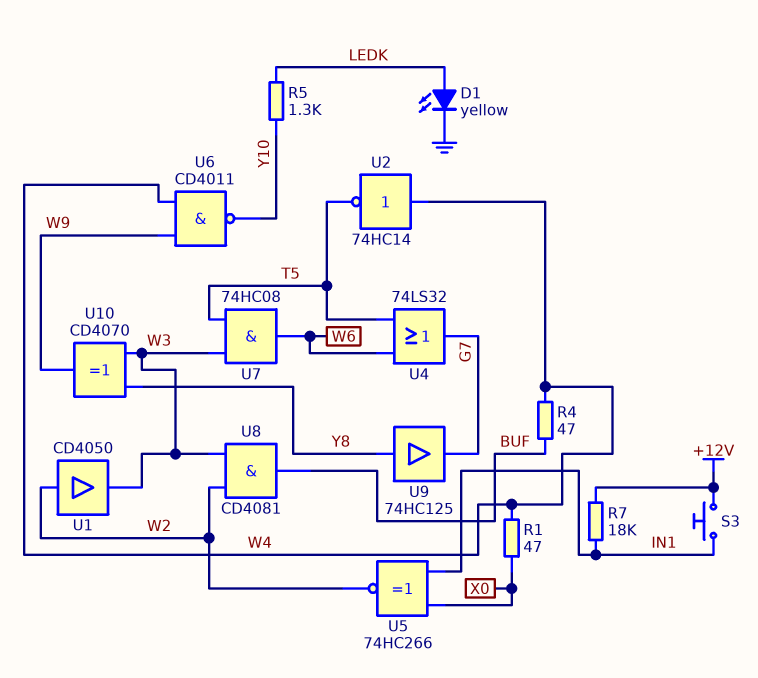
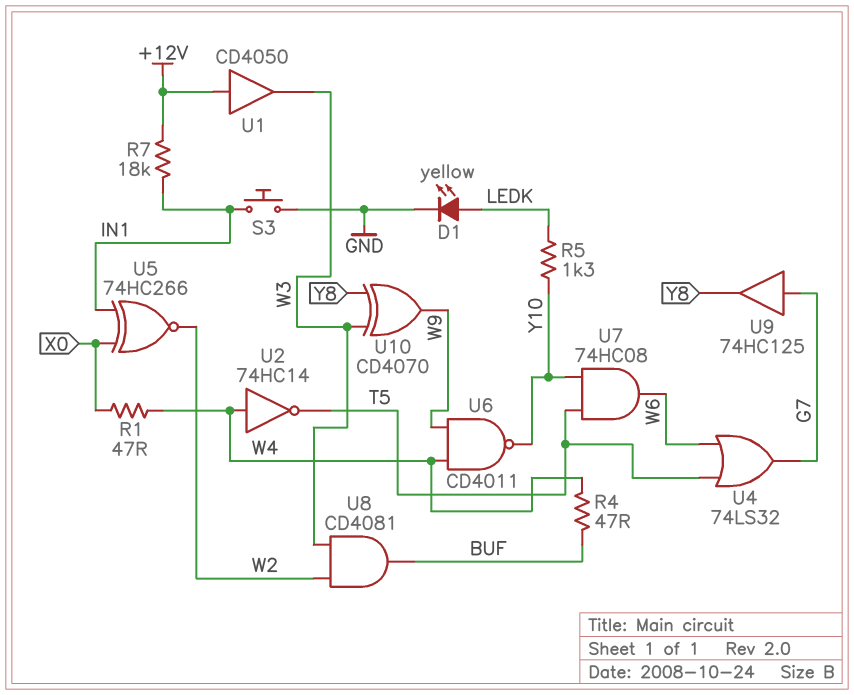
S3: button (+12V, IN1) -> button (GND, IN1)
U1: buffer CD4050 (in W2, out W3) -> buffer CD4050 (in +12V, out W3)
U7: AND 74HC08 (in T5, in W3, out W6) -> AND 74HC08 (in T5, in Y10, out W6)
U9: buffer 74HC125 (in Y8, out G7) -> buffer 74HC125 (in G7, out Y8)

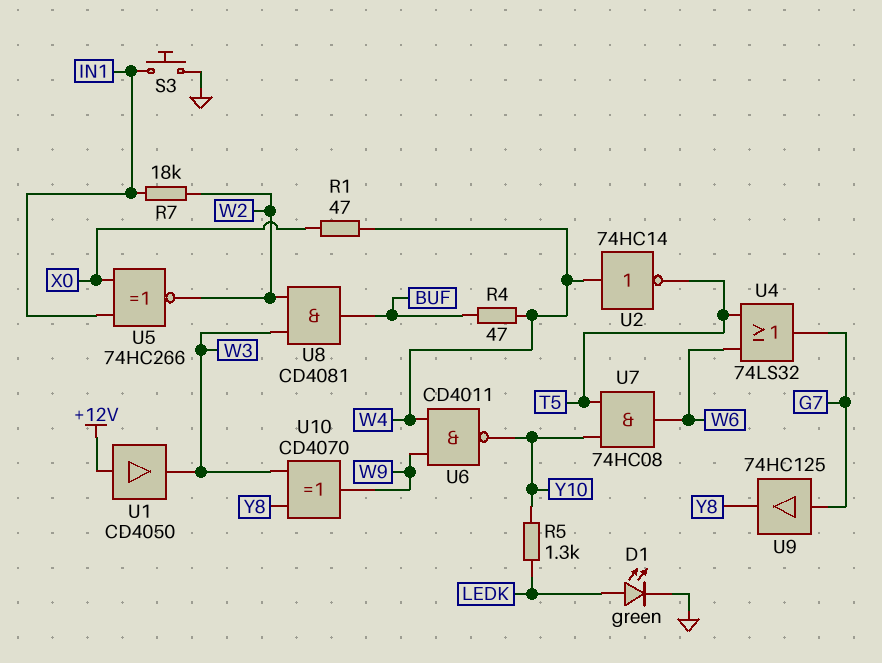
D1: LED yellow (A LEDK, K GND) -> LED green (A LEDK, K GND)
R7: 18k (+12V, IN1) -> 18k (IN1, W2)

